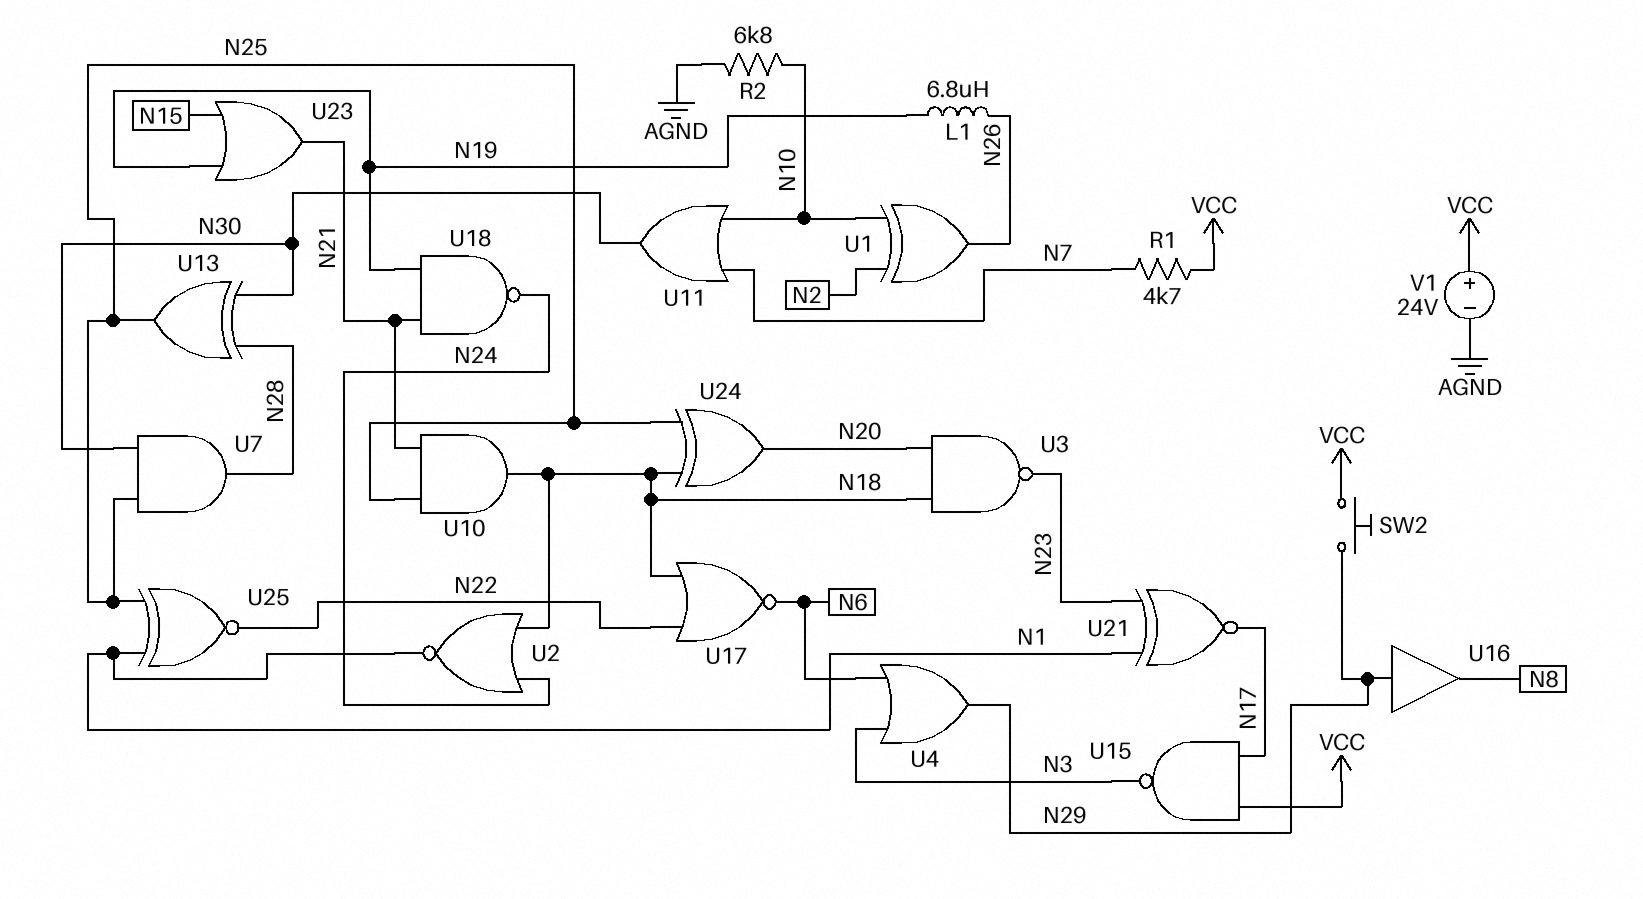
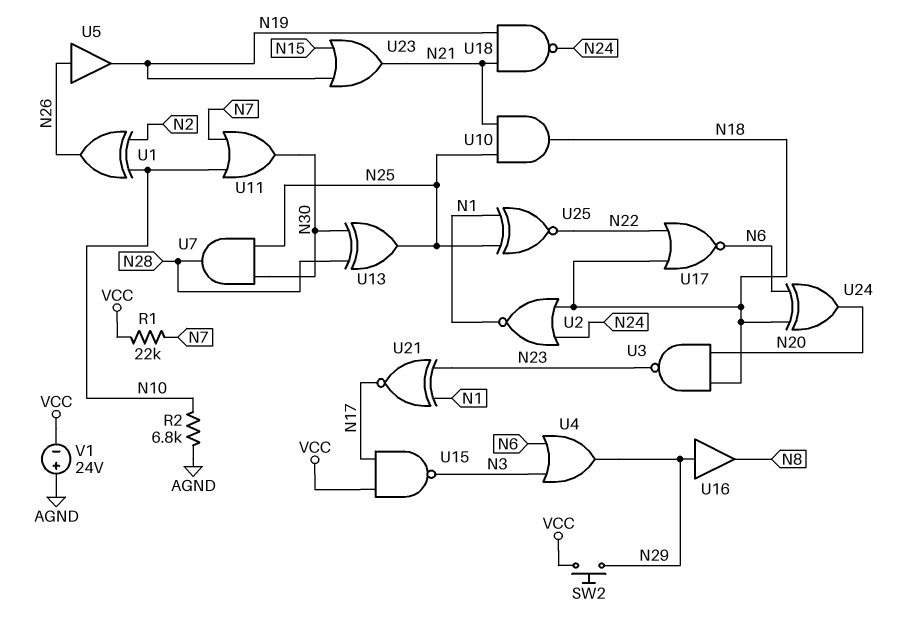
L1: 6.8uH (N19, N26) -> none
R1: 4.7k (N7, VCC) -> 22k (N7, VCC)
U5: none -> buffer (in N26, out N19)
U24: XOR (in N18, in N25, out N20) -> XOR (in N6, in N18, out N20)
V1: 24V (plus VCC, minus AGND) -> 24V (plus AGND, minus VCC)

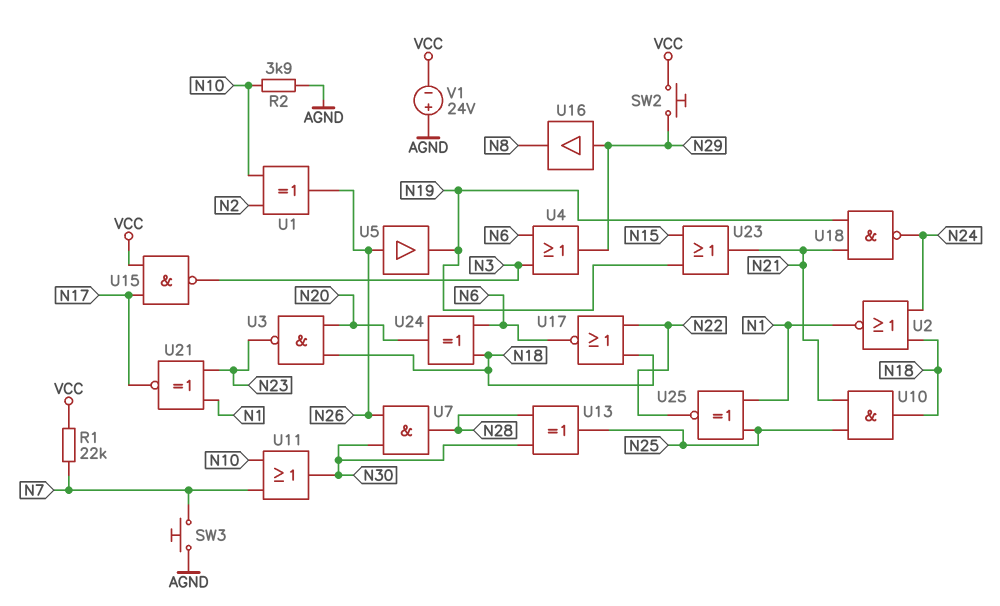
R2: 6.8k (AGND, N10) -> 3.9k (AGND, N10)
SW3: none -> button (AGND, N7)
U7: AND (in N25, in N30, out N28) -> AND (in N26, in N30, out N28)

